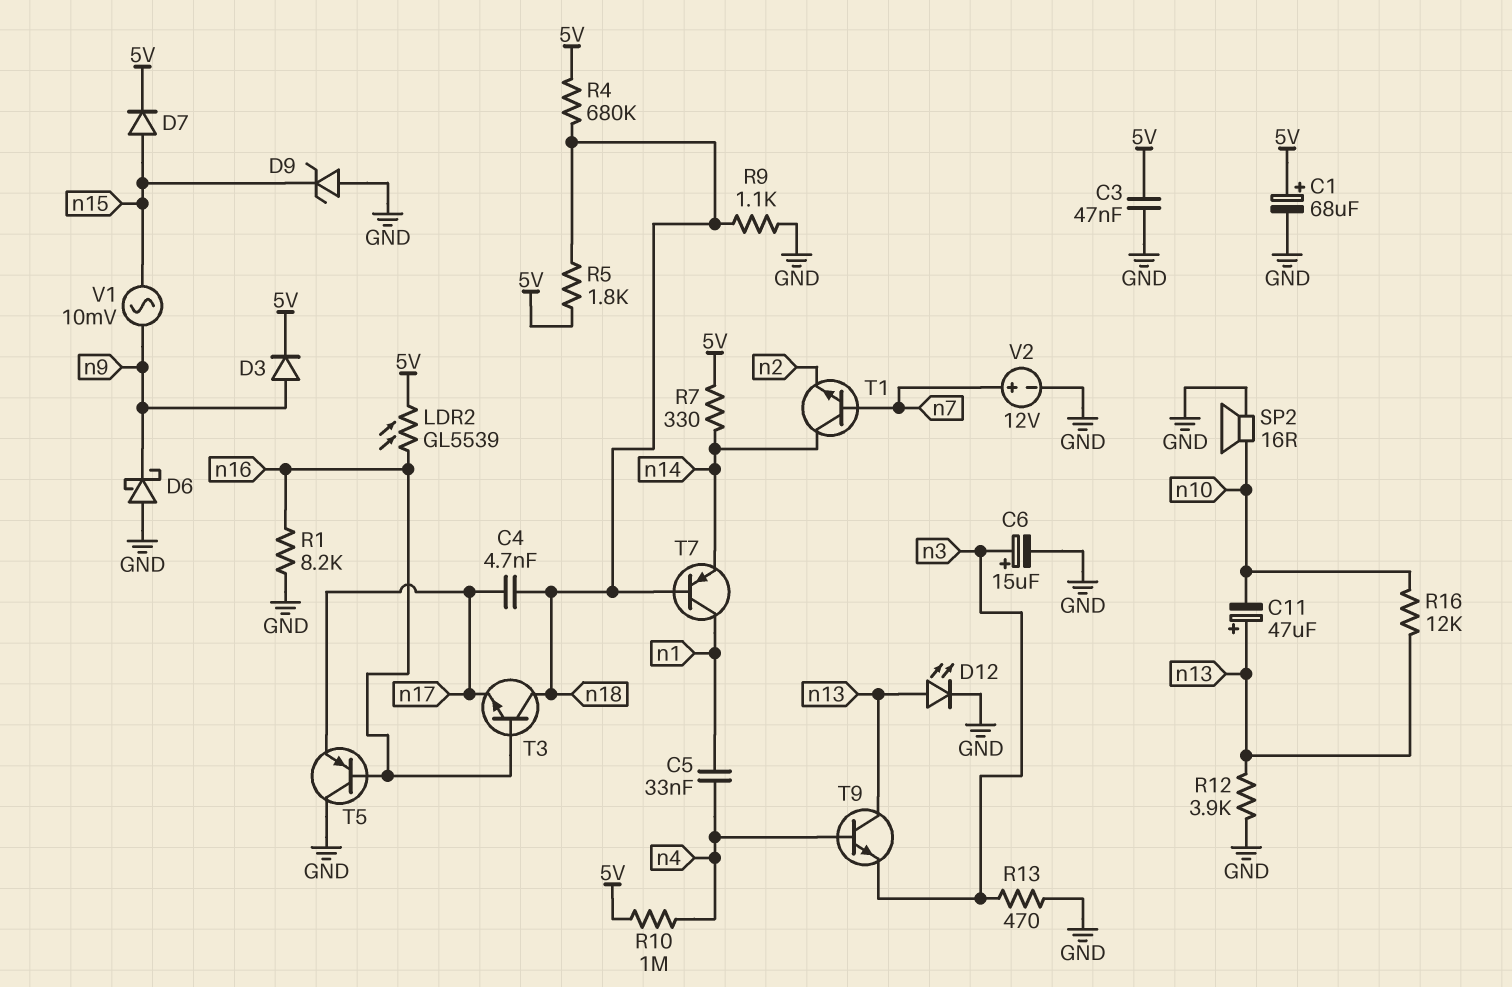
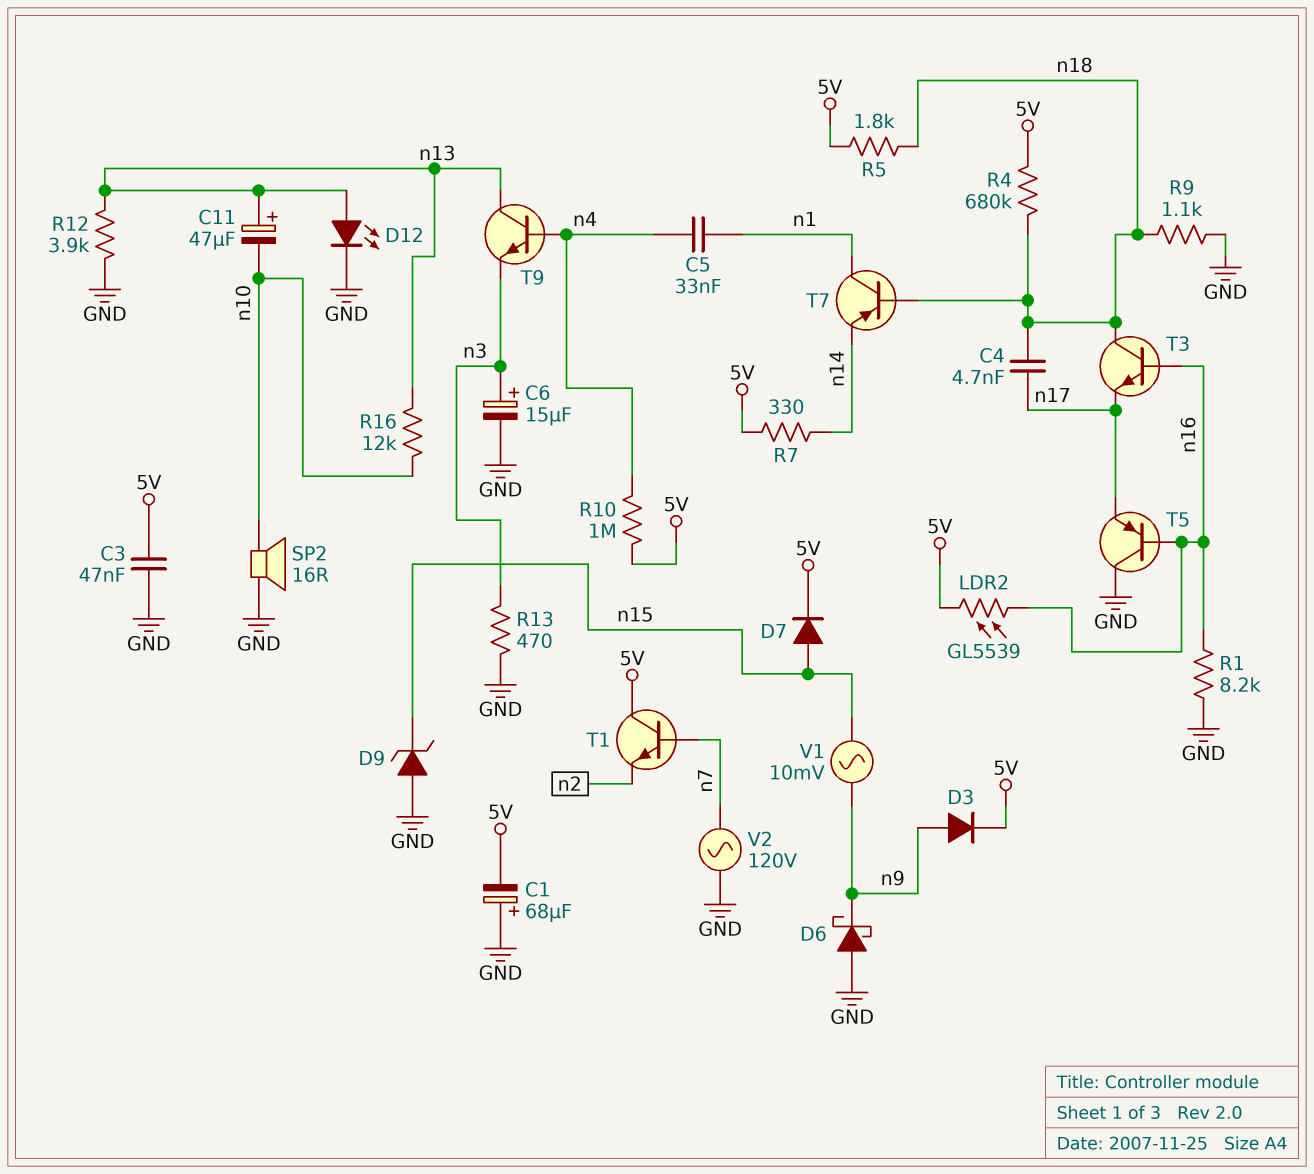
C1: 68uF (plus 5V, minus GND) -> 68uF (plus GND, minus 5V)
T1: NPN (B n7, C n14, E n2) -> NPN (B n7, C 5V, E n2)
V2: 12V (plus n7, minus GND) -> AC 120V (GND, n7)

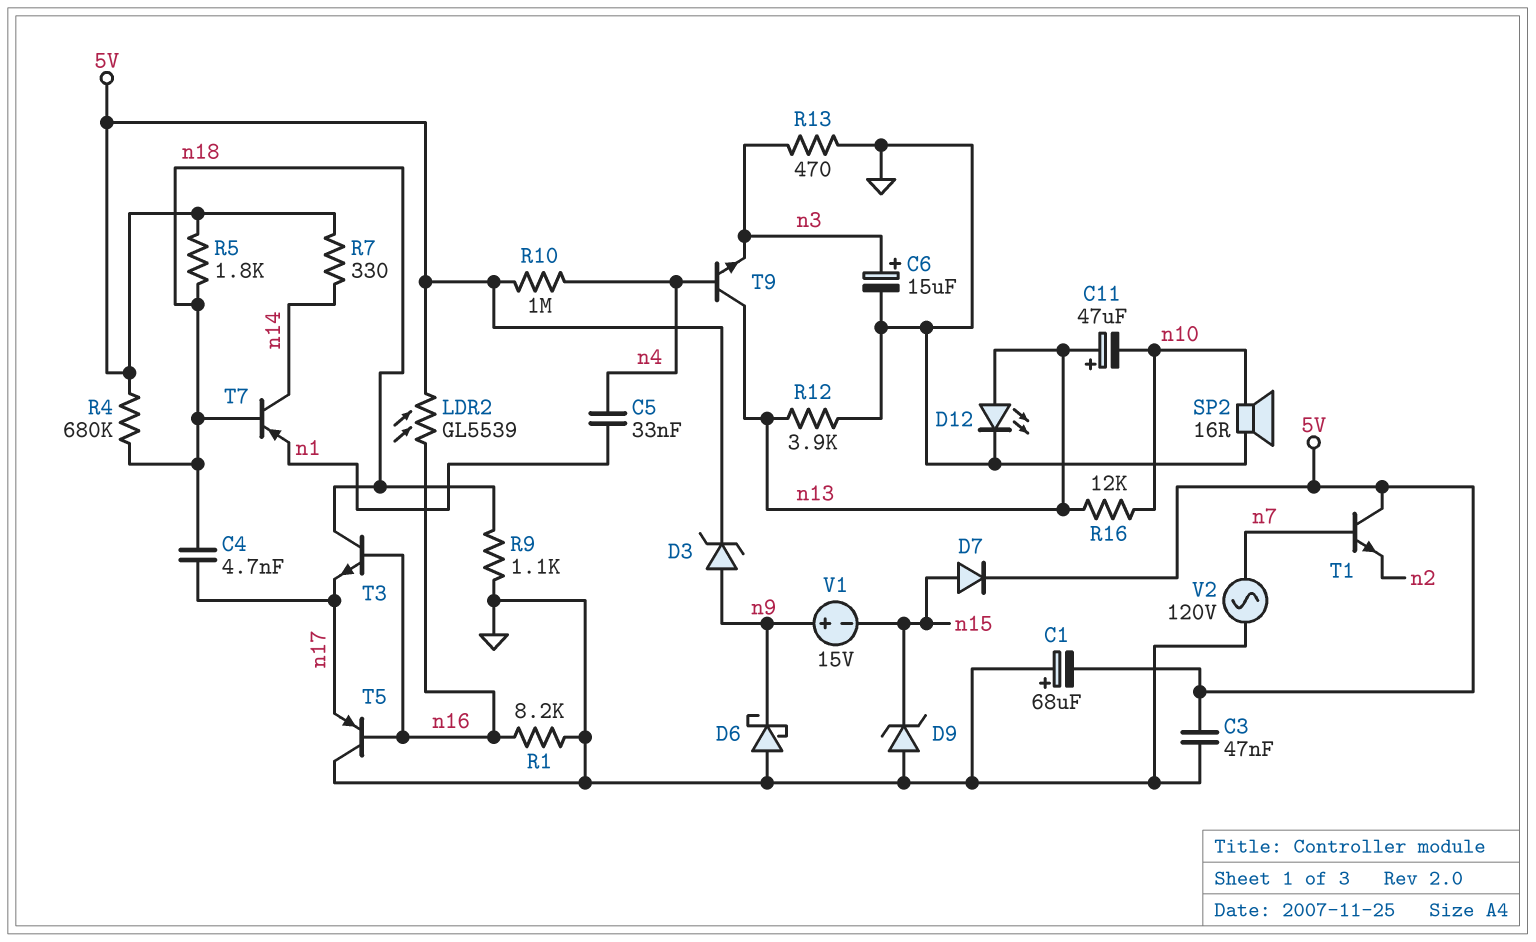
D3: diode (A n9, K 5V) -> zener (A n9, K 5V)
T7: PNP (B n18, C n1, E n14) -> PNP (B n18, C n14, E n1)
V1: AC 10mV (n9, n15) -> 15V (plus n9, minus n15)

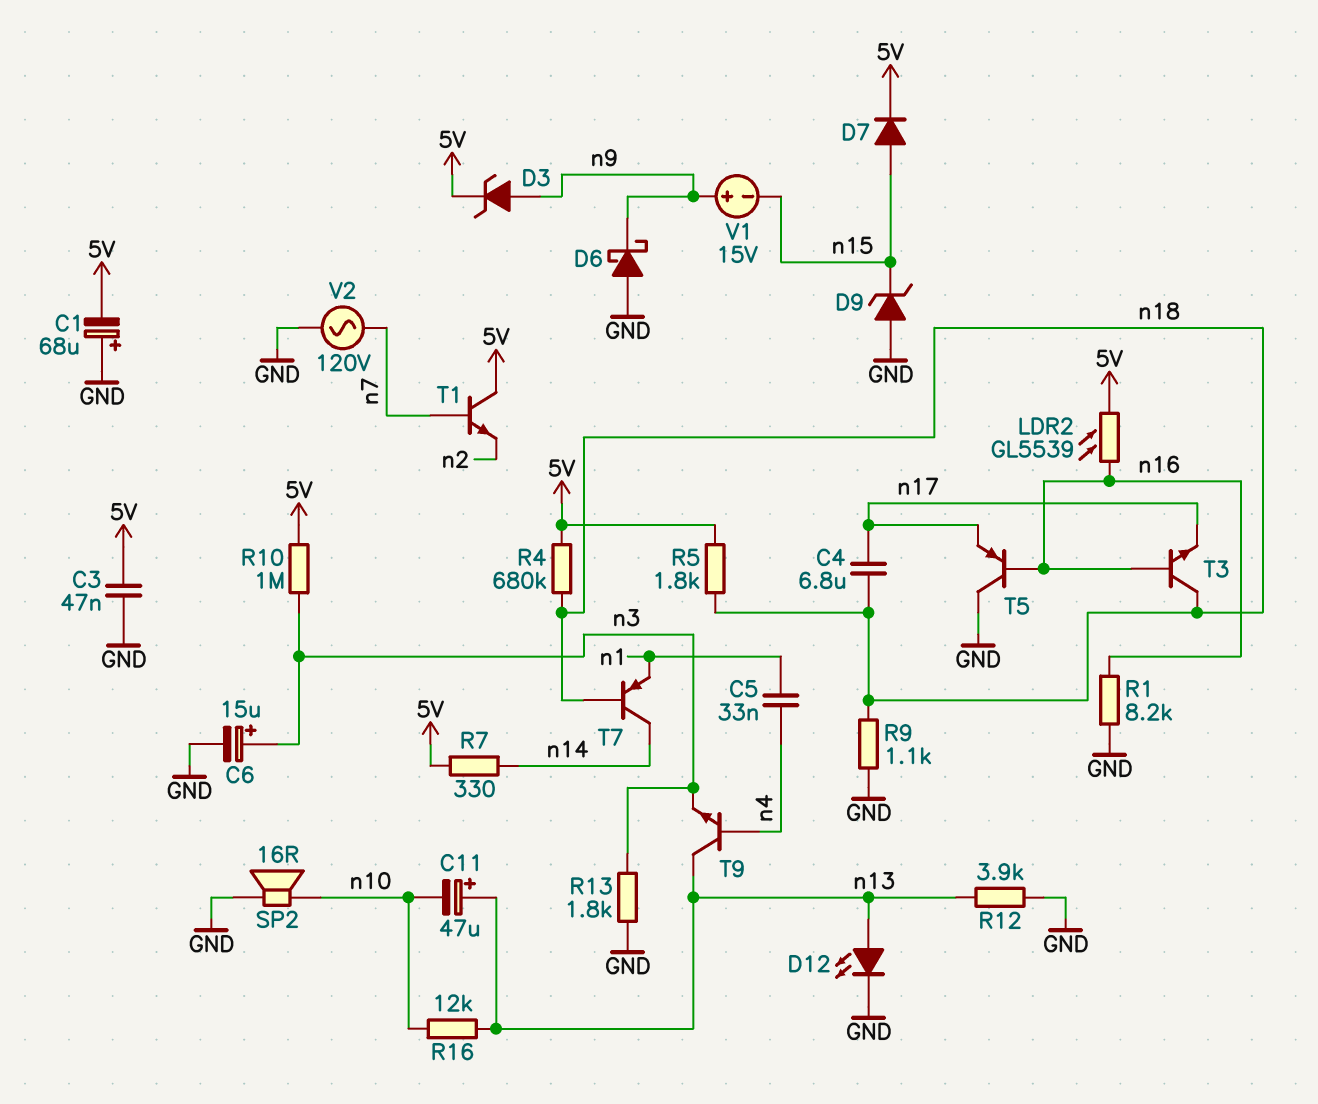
C4: 4.7nF (n17, n18) -> 6.8uF (n17, n18)
R10: 1M (5V, n4) -> 1M (5V, n3)
R13: 470 (GND, n3) -> 1.8k (GND, n3)

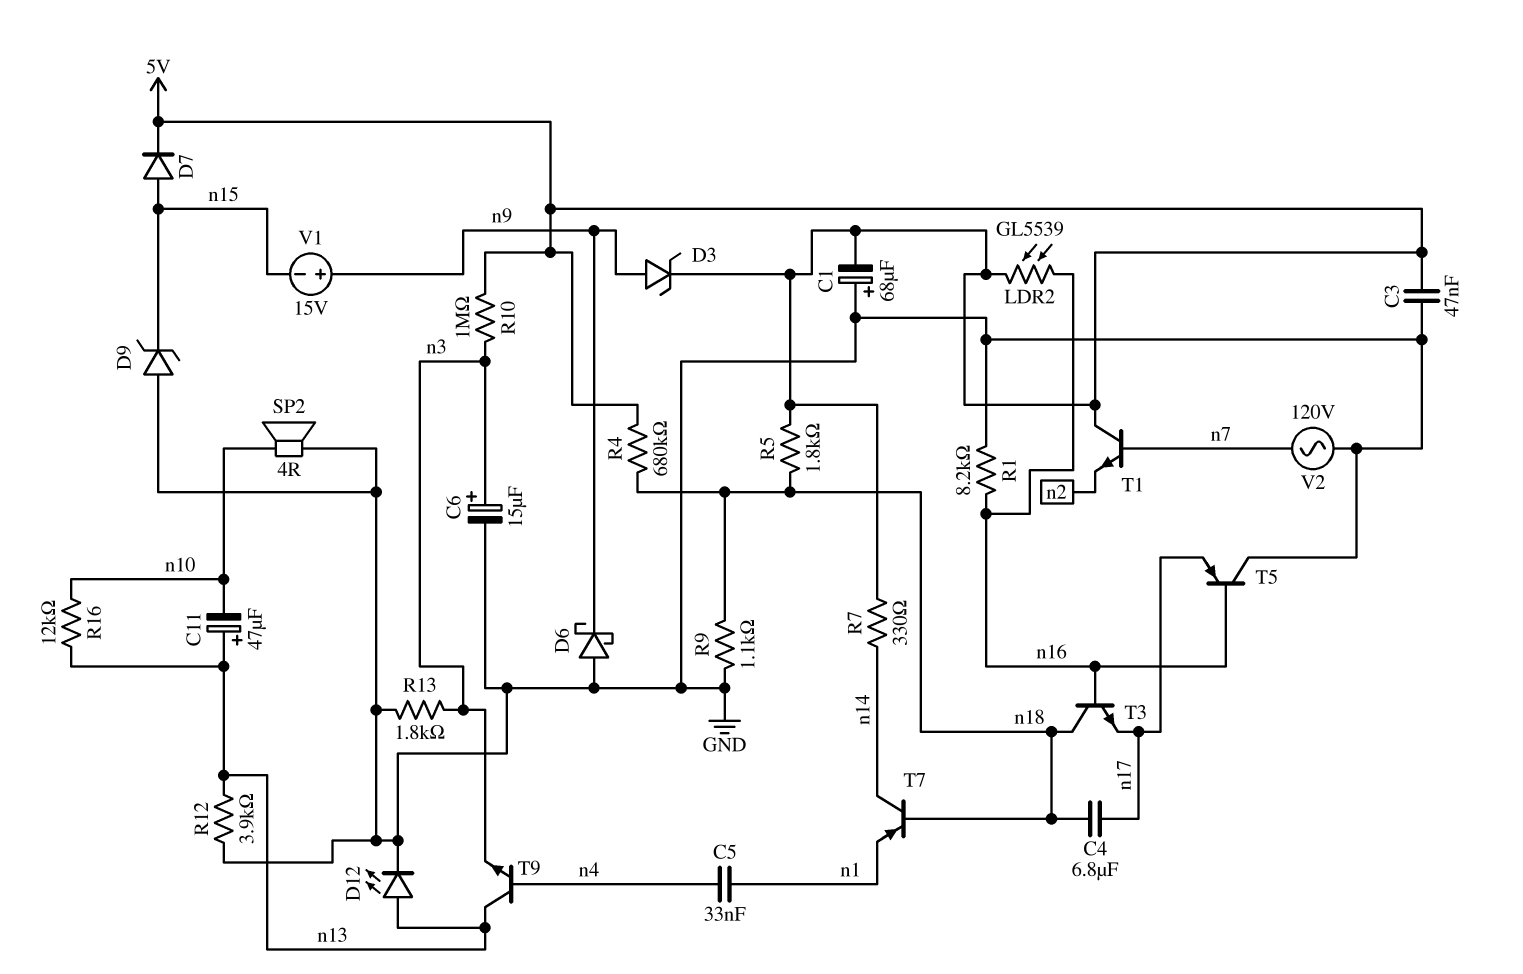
SP2: speaker 16R (GND, n10) -> speaker 4R (GND, n10)

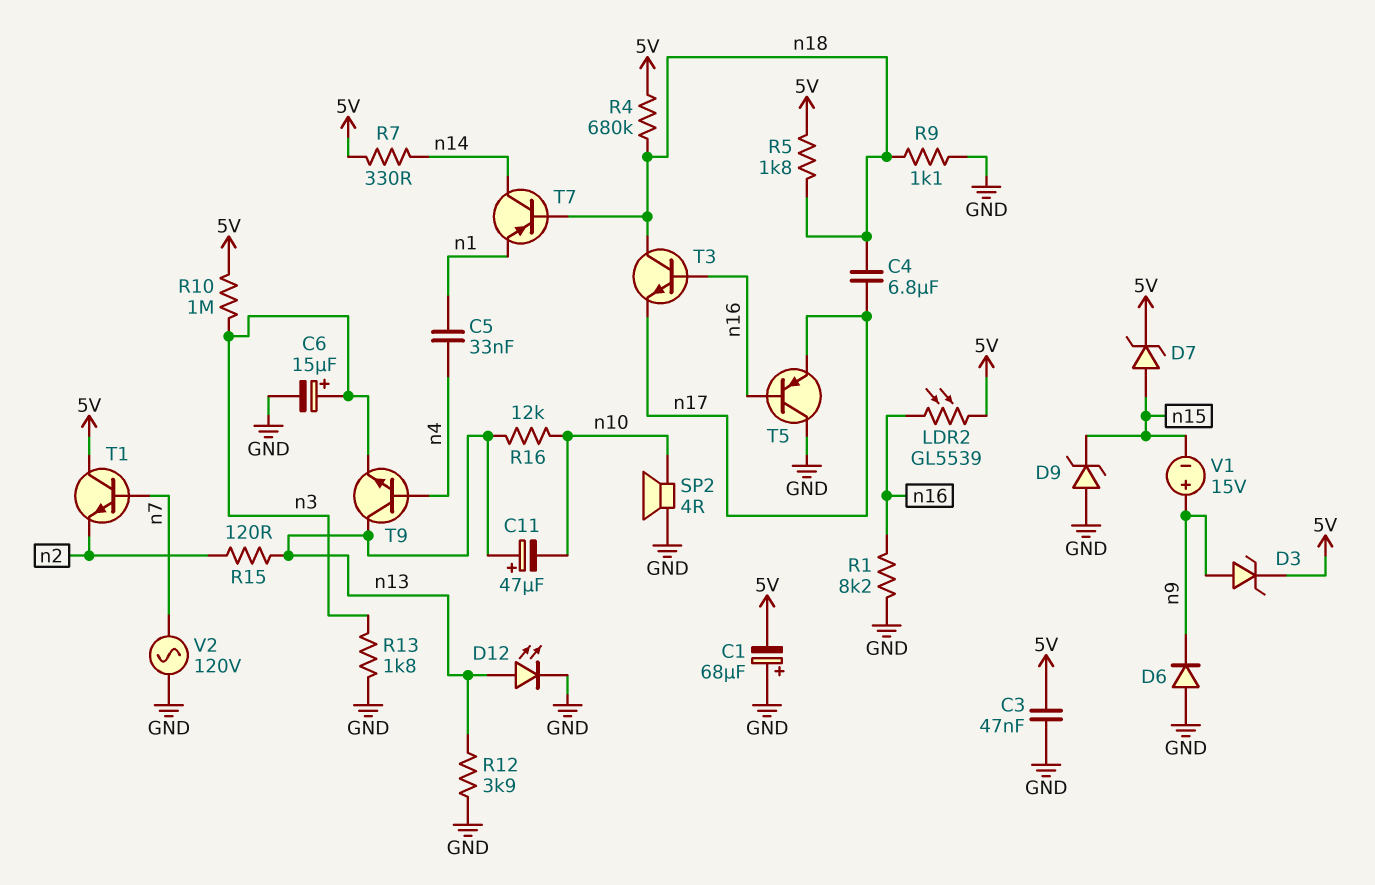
D6: schottky (A GND, K n9) -> diode (A GND, K n9)
D7: diode (A n15, K 5V) -> zener (A n15, K 5V)
R15: none -> 120 (n2, n13)

